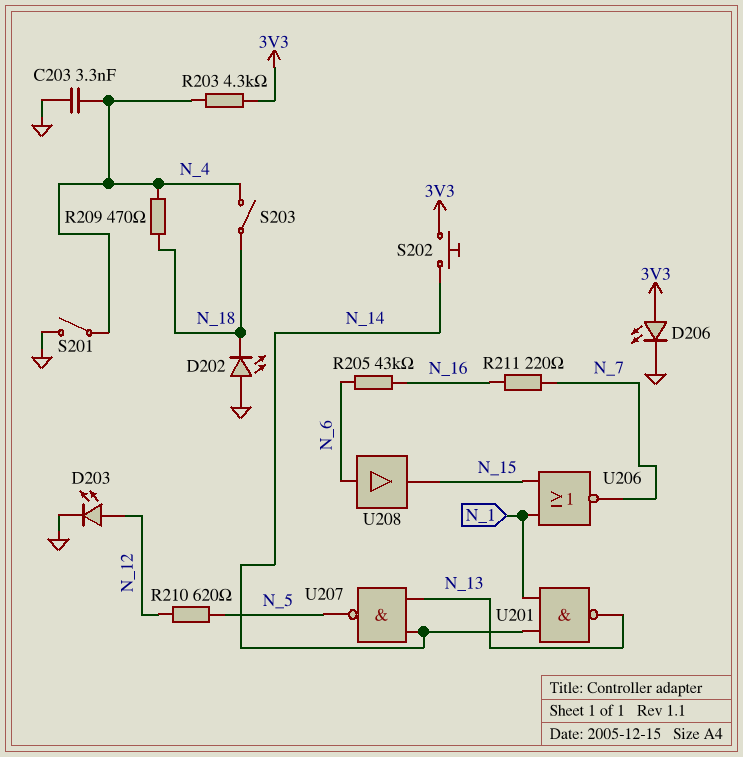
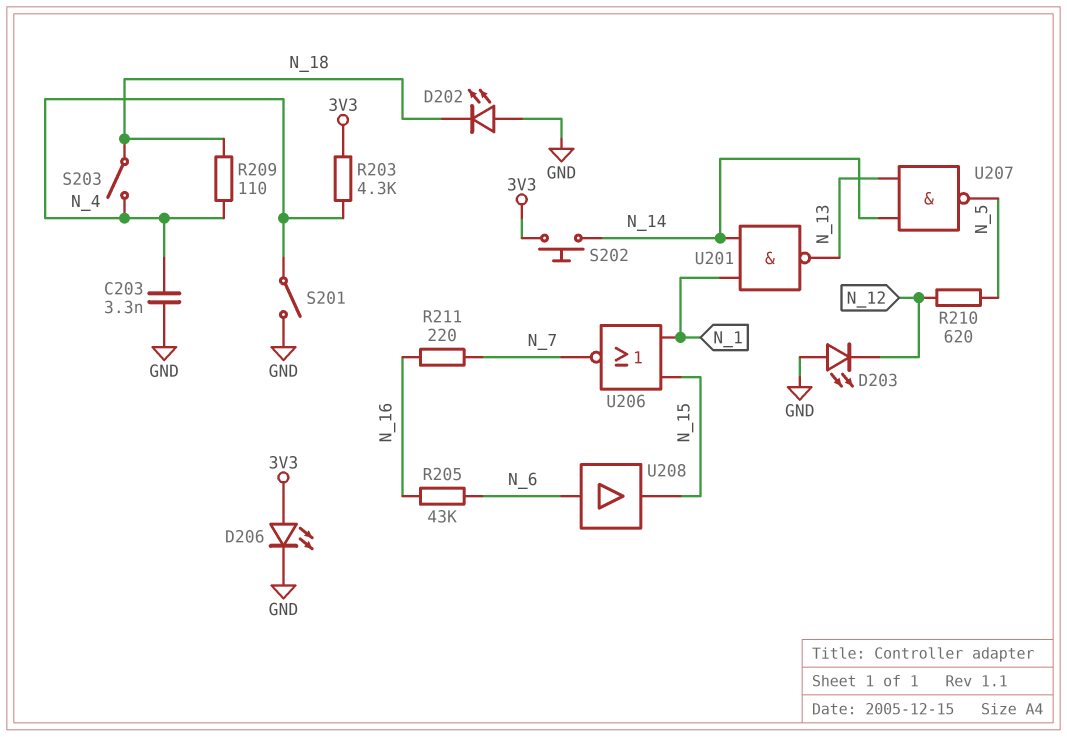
D203: LED (A N_12, K GND) -> LED (A GND, K N_12)
R209: 470 (N_4, N_18) -> 110 (N_4, N_18)

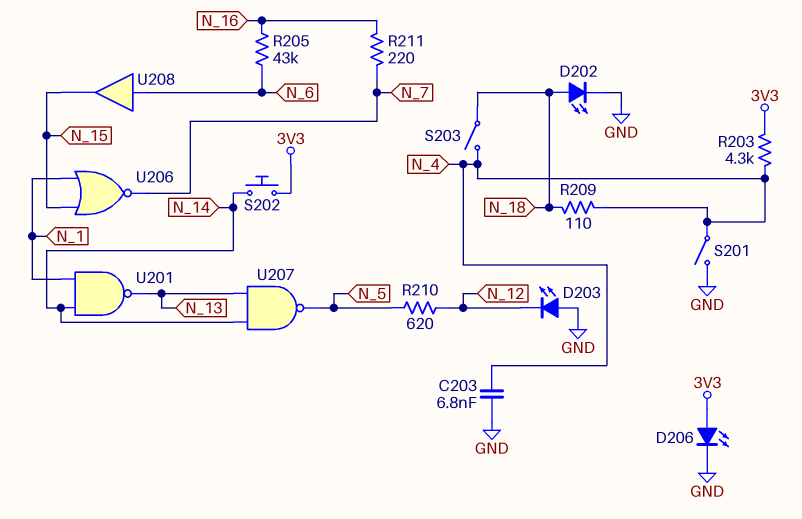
C203: 3.3nF (GND, N_4) -> 6.8nF (GND, N_4)
D202: LED (A GND, K N_18) -> LED (A N_18, K GND)

